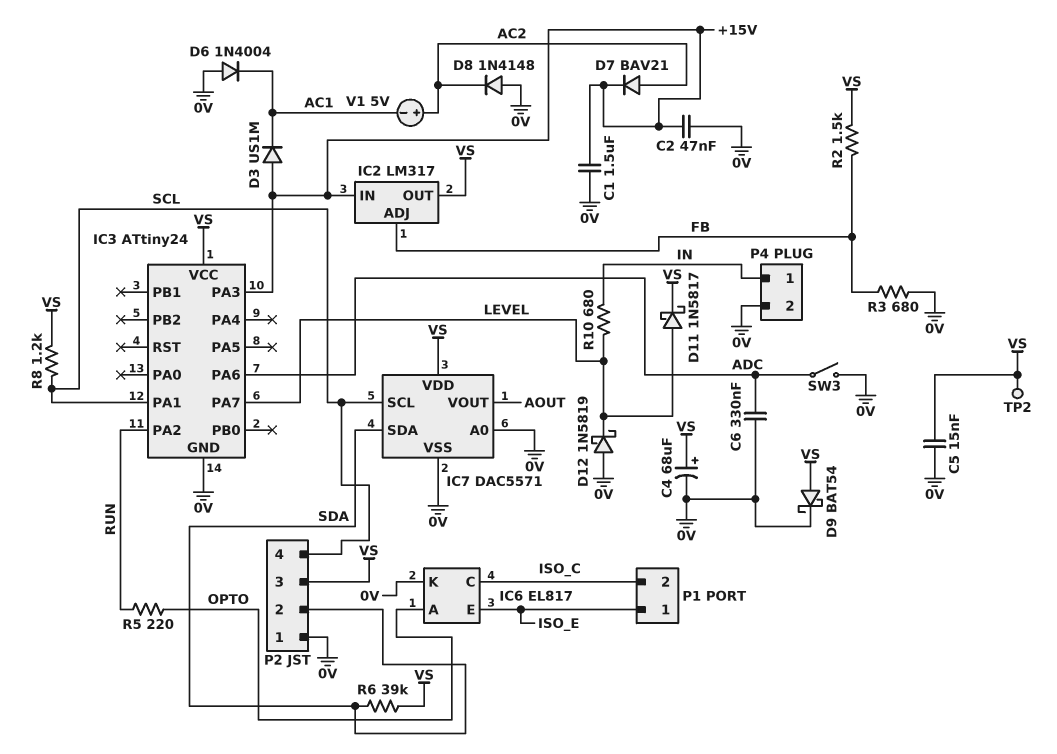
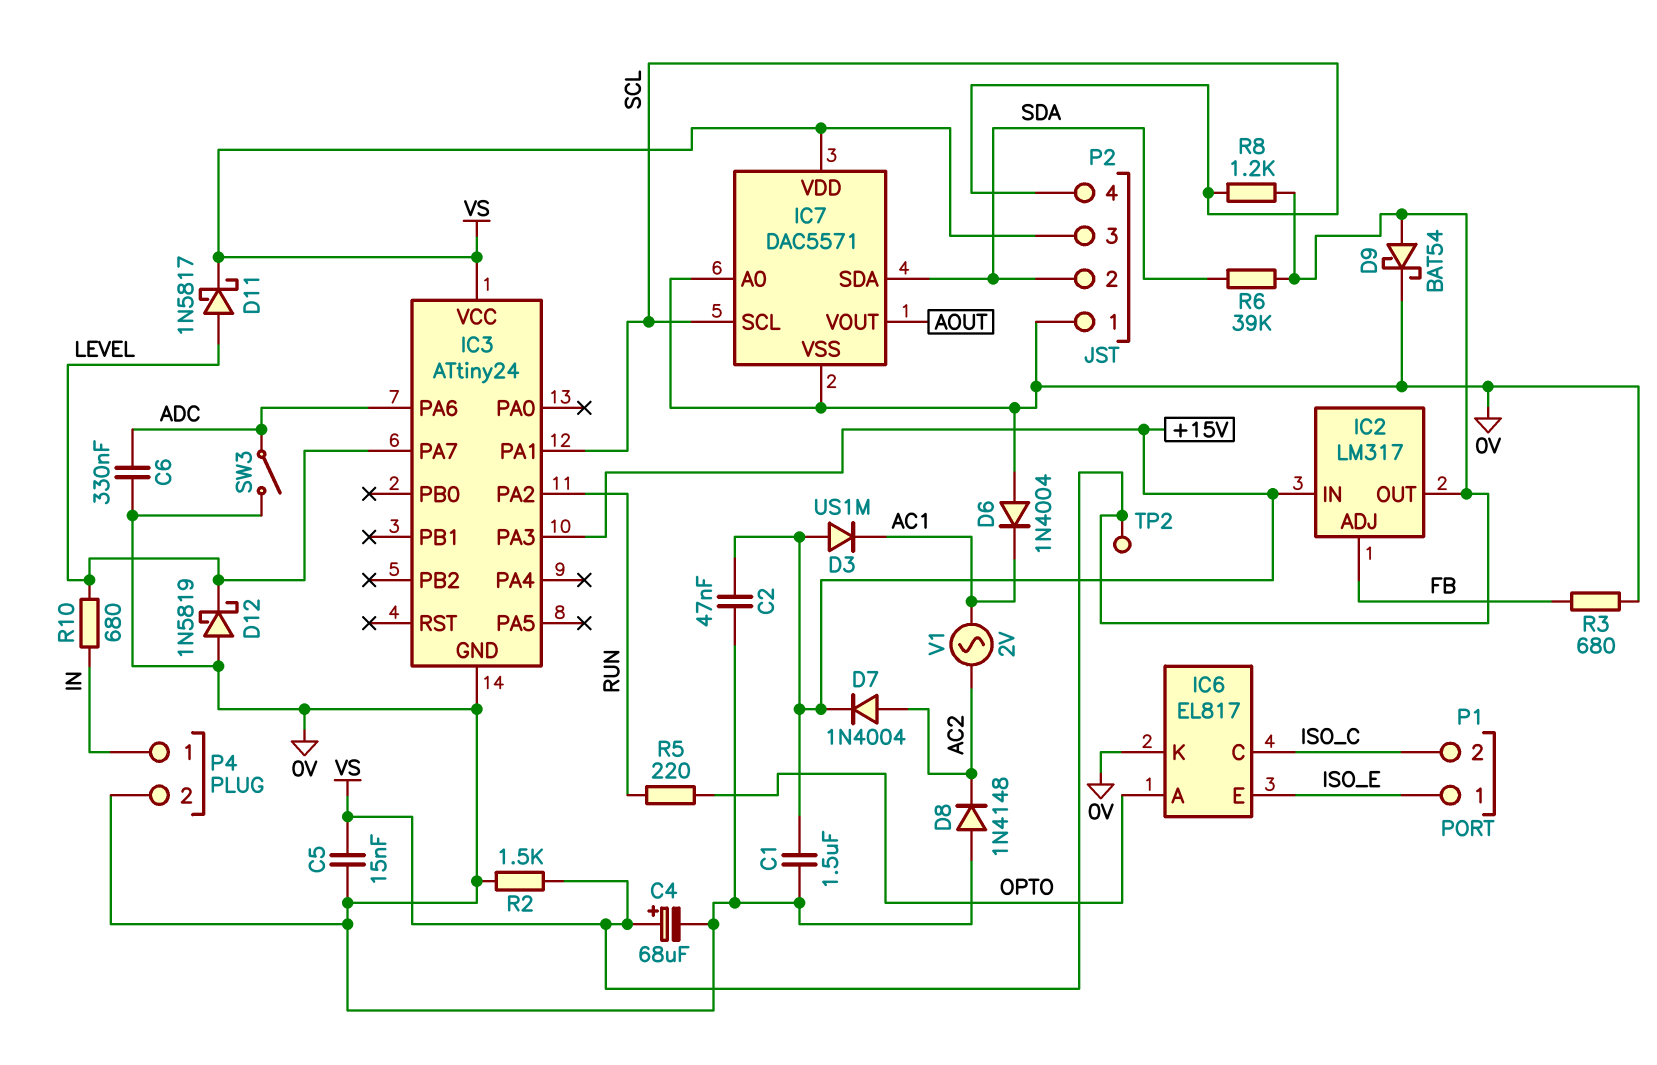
D7: diode BAV21 (A AC2, K +15V) -> diode 1N4004 (A AC2, K +15V)
R2: 1.5k (FB, VS) -> 1.5k (0V, VS)
V1: 5V (plus AC2, minus AC1) -> AC 2V (AC1, AC2)

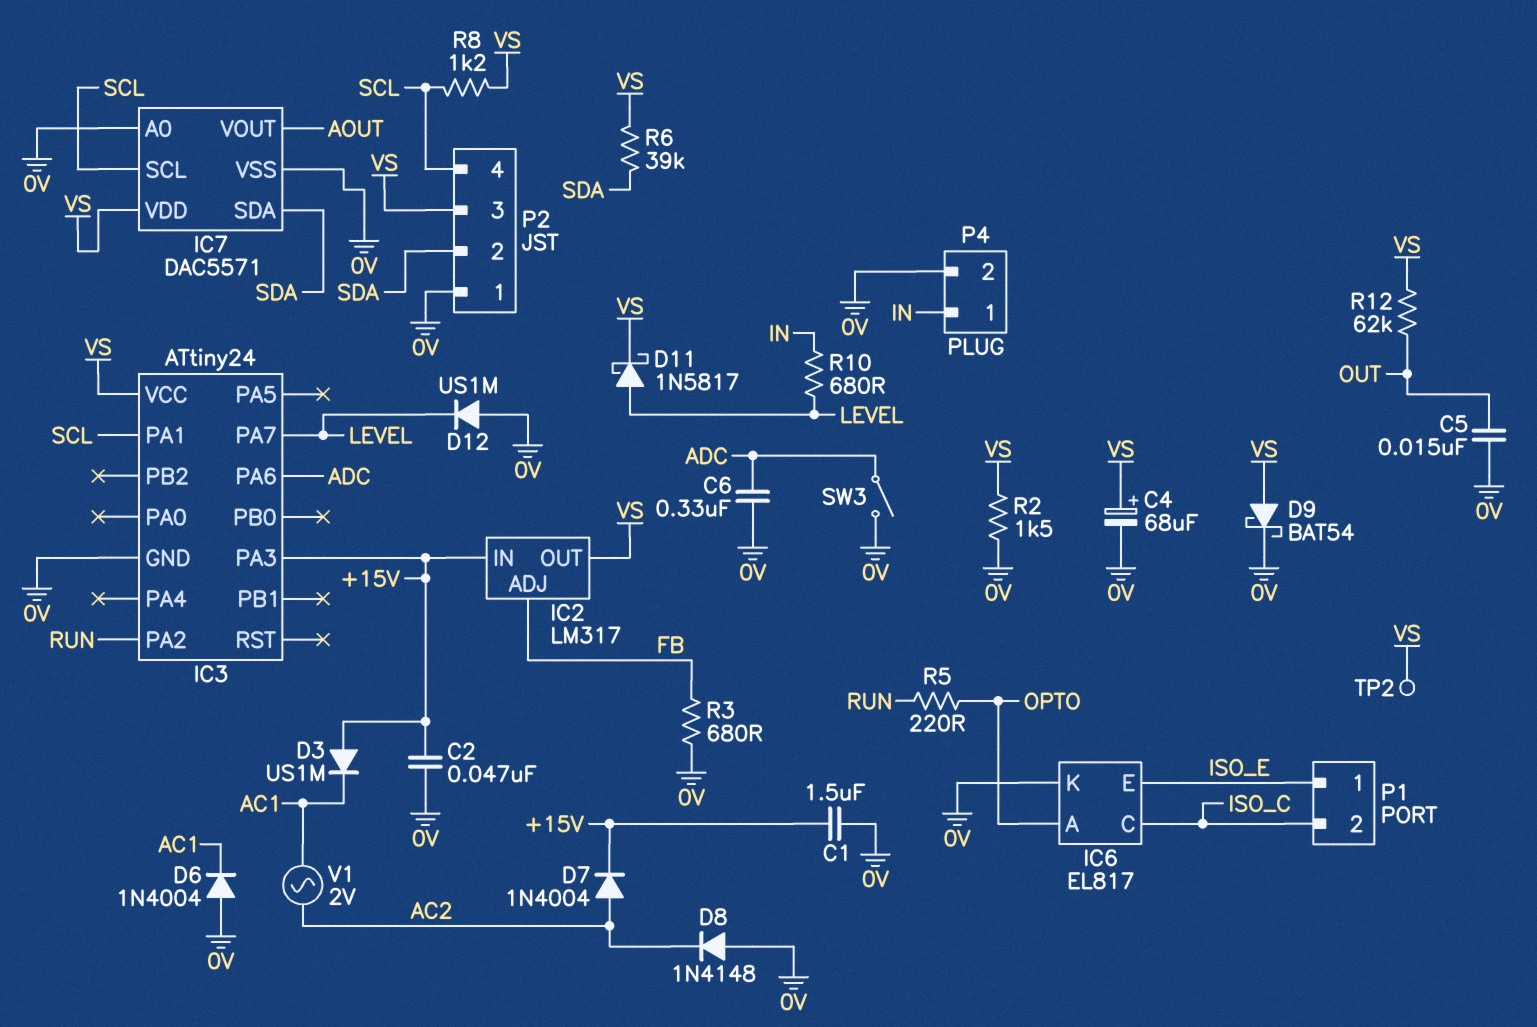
C5: 15nF (0V, VS) -> 15nF (0V, OUT)
D12: schottky 1N5819 (A 0V, K LEVEL) -> diode US1M (A 0V, K LEVEL)
R12: none -> 62k (OUT, VS)

